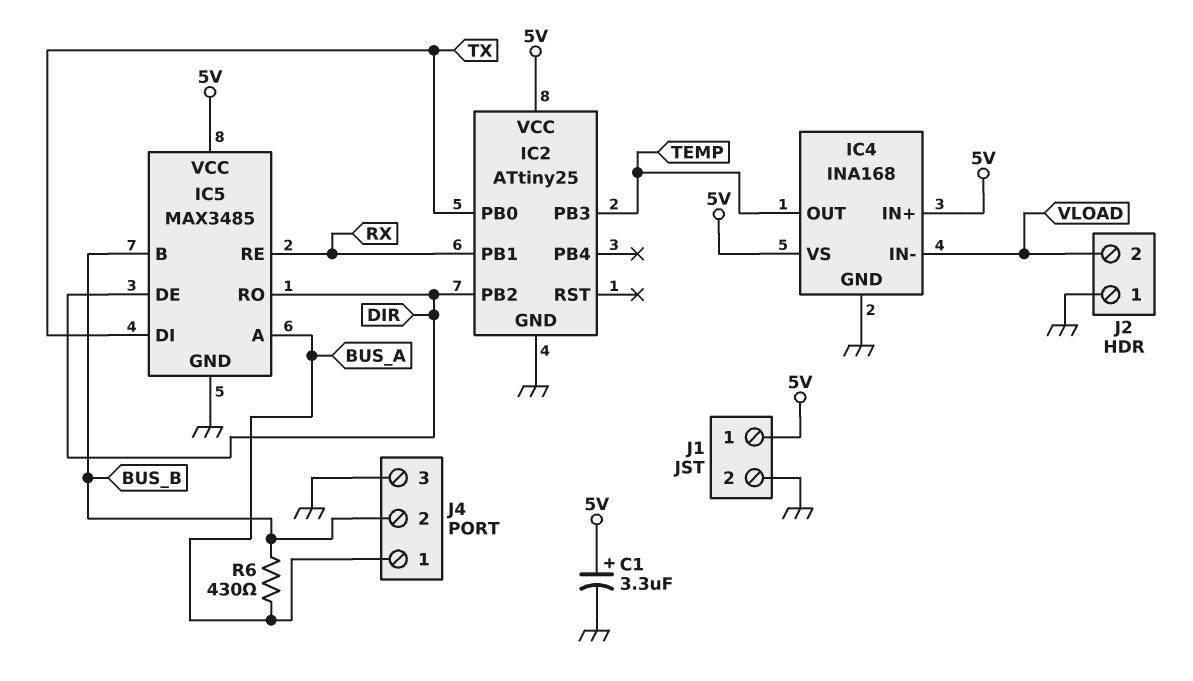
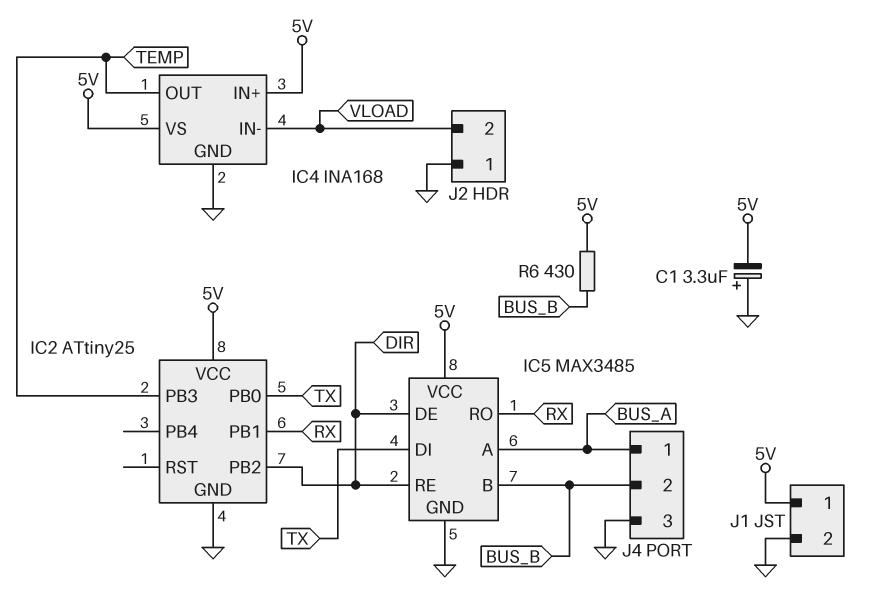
C1: 3.3uF (plus 5V, minus GND) -> 3.3uF (plus GND, minus 5V)
IC5 pin RE: RX -> DIR
IC5 pin RO: DIR -> RX
R6: 430 (BUS_A, BUS_B) -> 430 (5V, BUS_B)

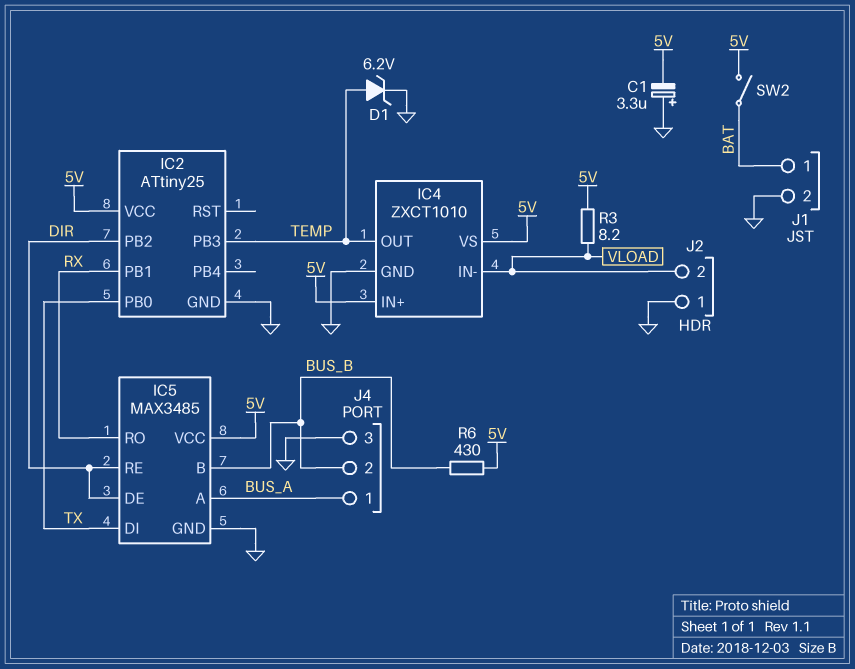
D1: none -> zener 6.2V (A TEMP, K GND)
IC4: INA168 -> ZXCT1010
J1 pin 1: 5V -> BAT
R3: none -> 8.2 (5V, VLOAD)
SW2: none -> switch (5V, BAT)

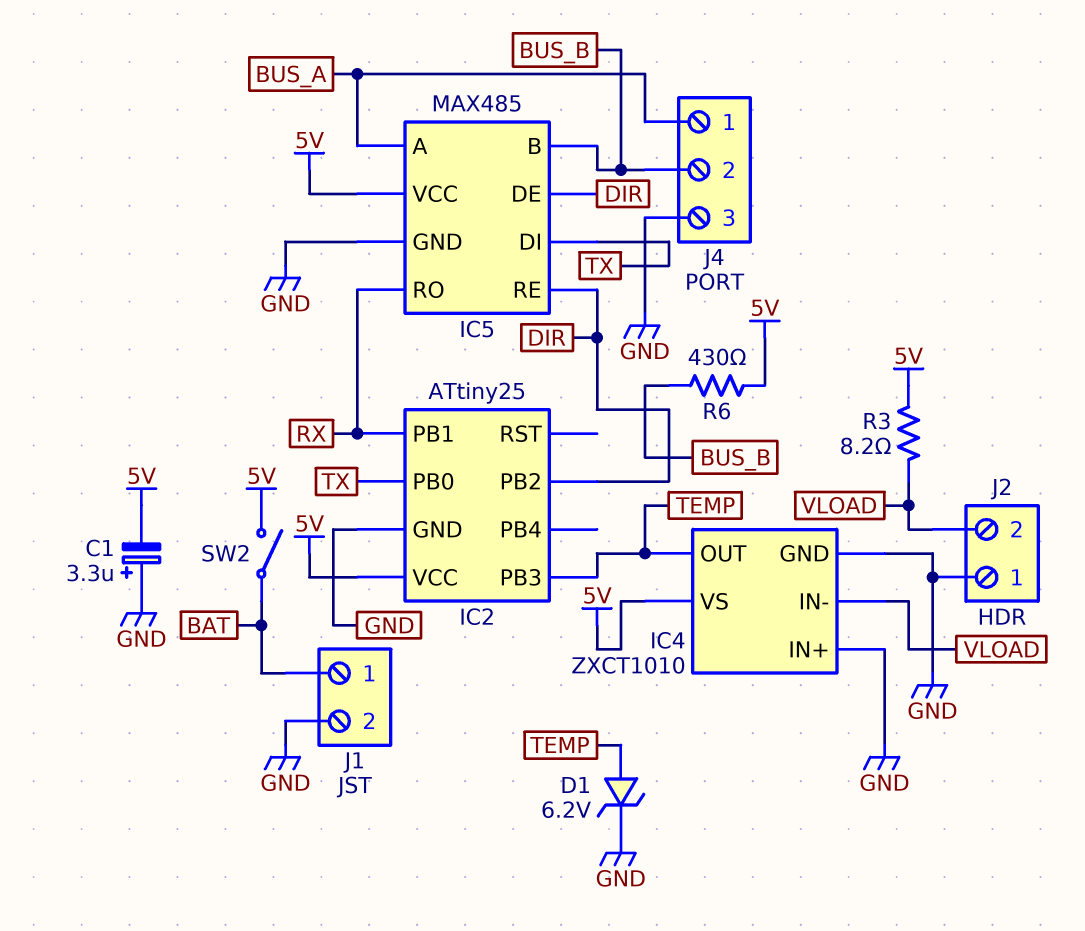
IC4 pin IN+: 5V -> GND
IC5: MAX3485 -> MAX485

